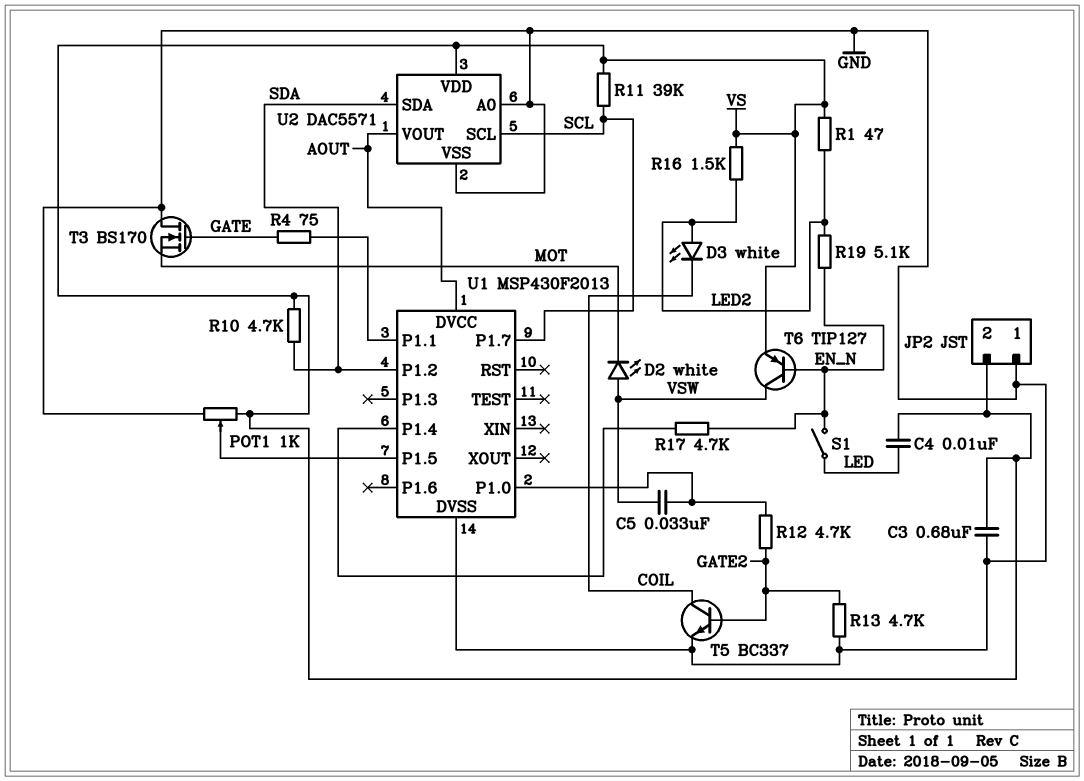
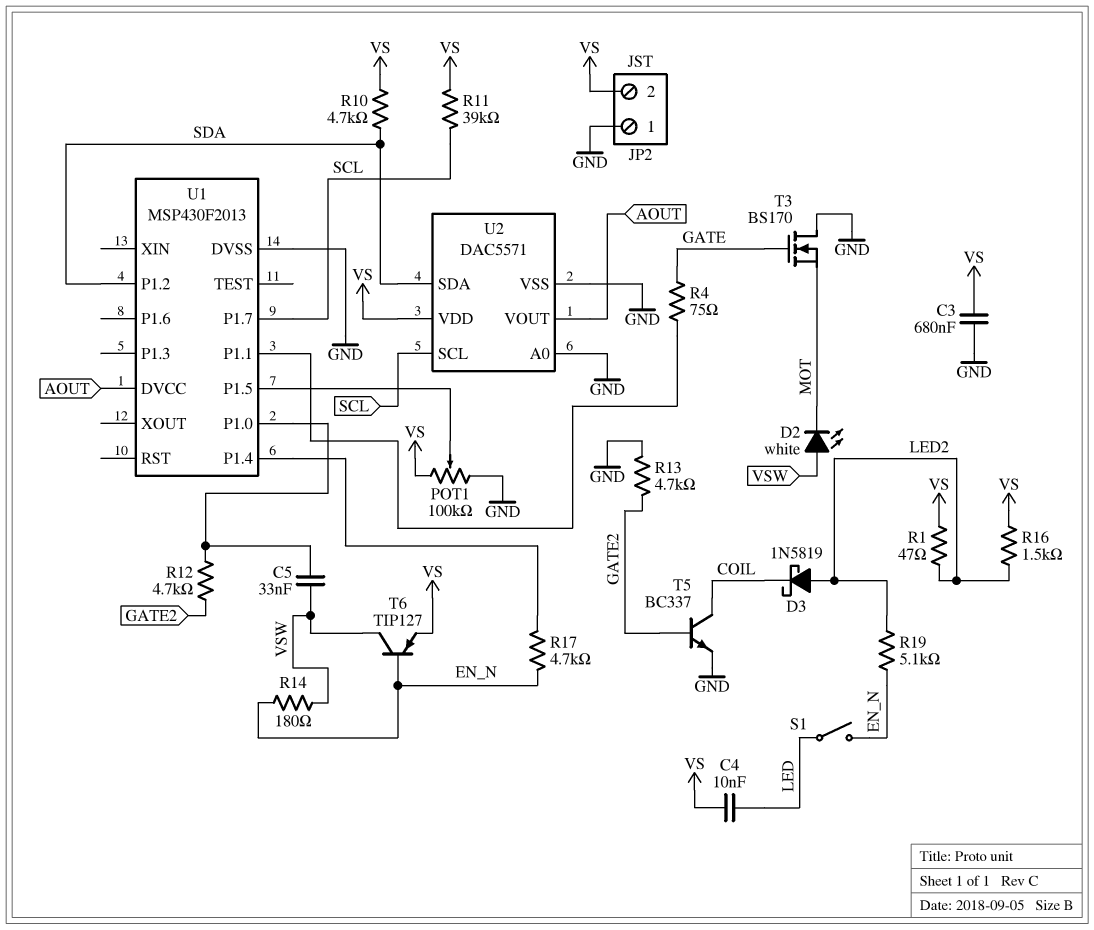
D3: LED white (A LED2, K COIL) -> schottky 1N5819 (A LED2, K COIL)
POT1: 1k (GND, VS, wiper U1/P1.5) -> 100k (GND, VS, wiper U1/P1.5)
R14: none -> 180 (EN_N, VSW)

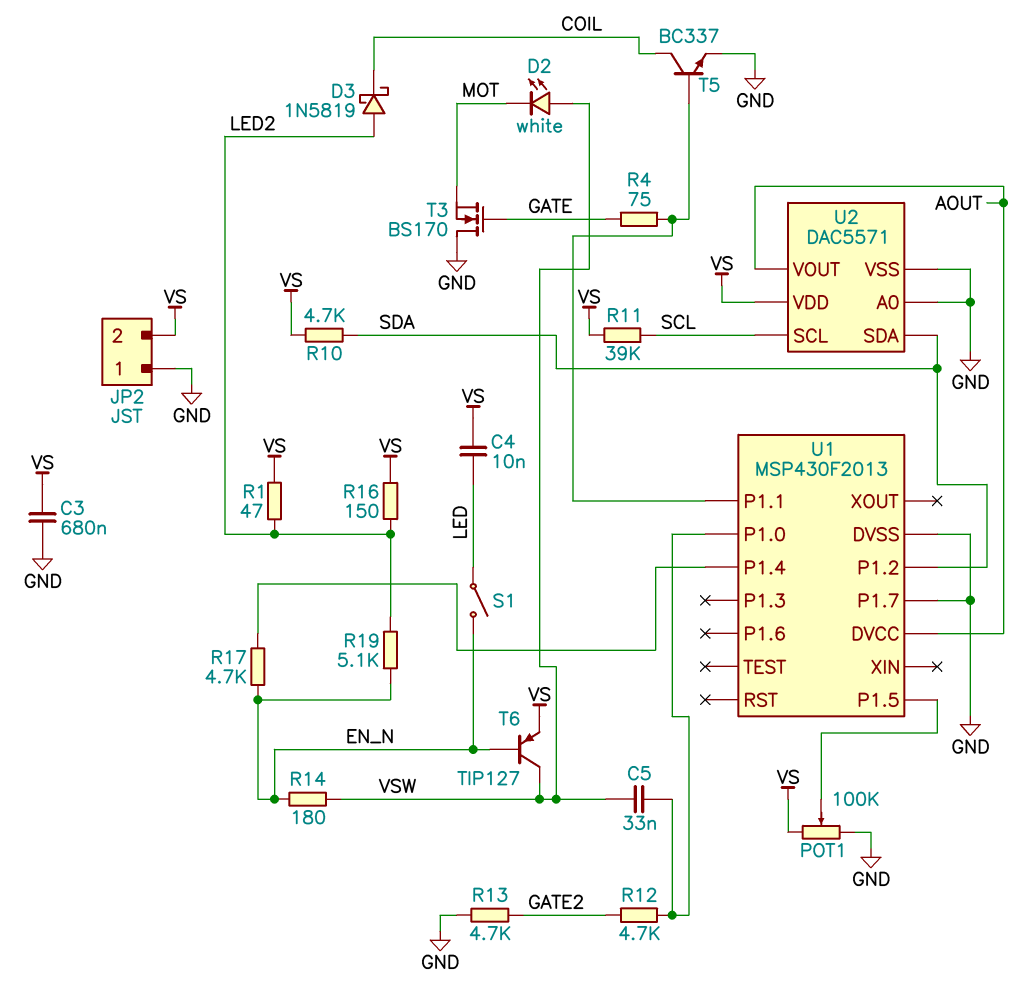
R16: 1.5k (LED2, VS) -> 150 (LED2, VS)
T5: NPN BC337 (B GATE2, C COIL, E GND) -> NPN BC337 (B U1/P1.1, C COIL, E GND)
U1 pin P1.7: SCL -> GND

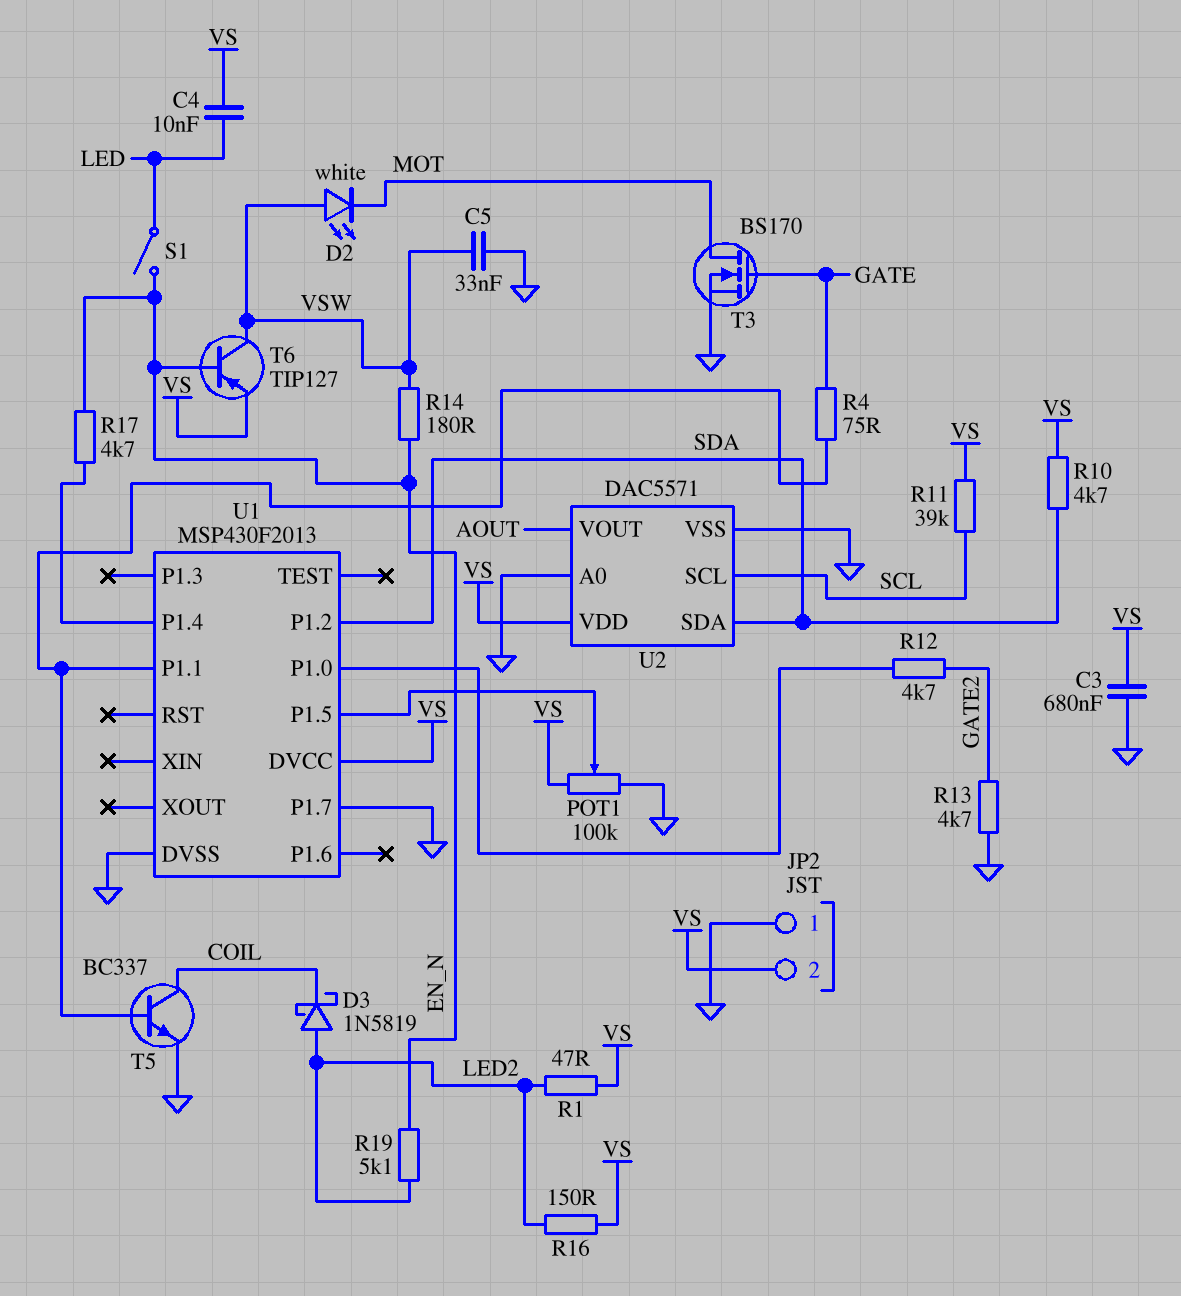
C5: 33nF (U1/P1.0, VSW) -> 33nF (GND, VSW)
T3: NMOS BS170 (G GATE, D GND, S MOT) -> NMOS BS170 (G GATE, D MOT, S GND)
U1 pin DVCC: AOUT -> VS

